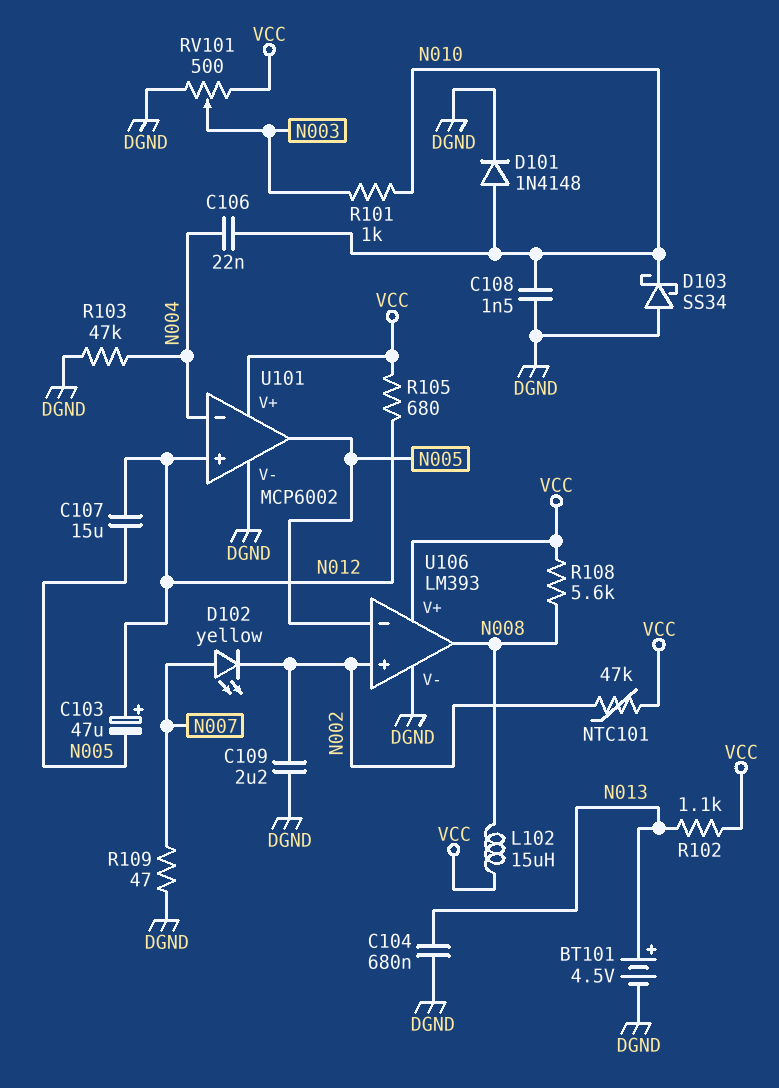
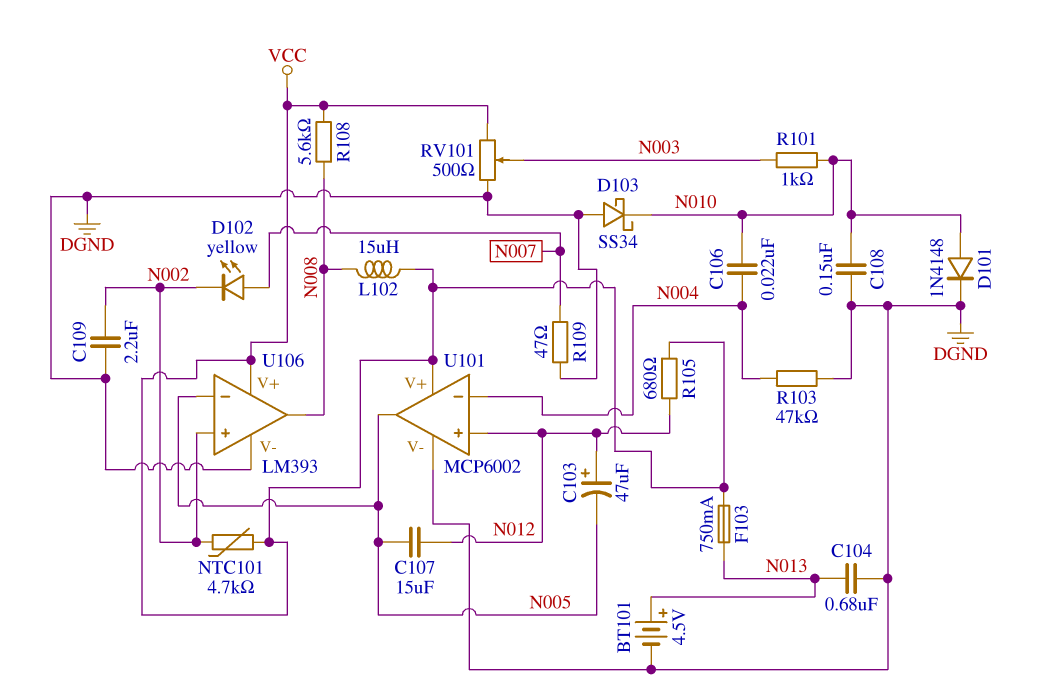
C108: 1.5nF (DGND, N010) -> 150nF (DGND, N010)
F103: none -> 750mA (N013, VCC)
NTC101: 47k (N002, VCC) -> 4.7k (N002, VCC)
R102: 1.1k (N013, VCC) -> none

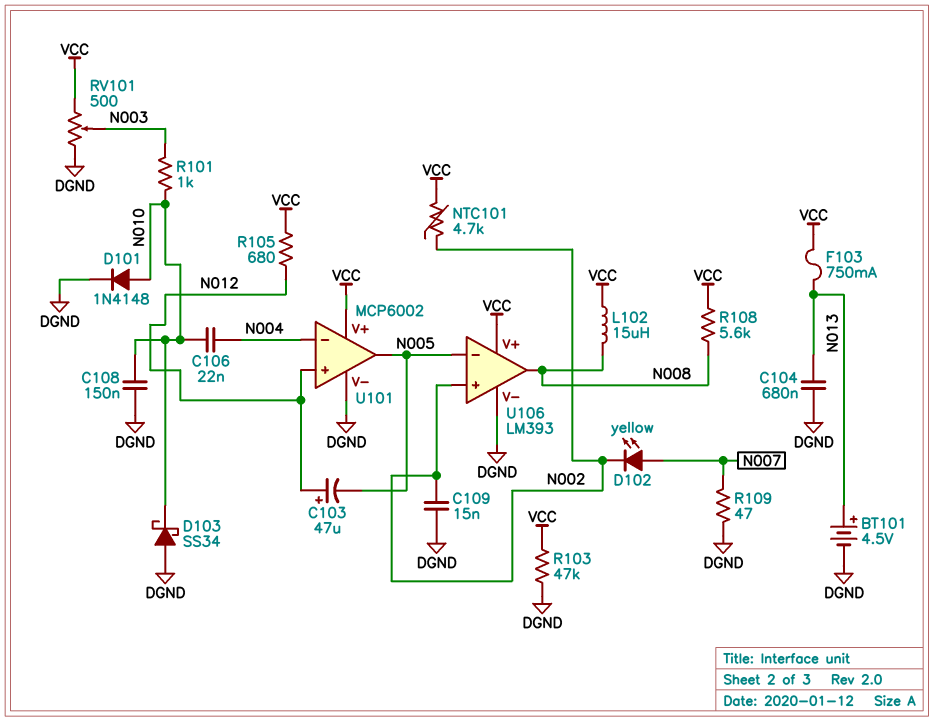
C107: 15uF (N005, N012) -> none
C109: 2.2uF (DGND, N002) -> 15nF (DGND, N002)
R103: 47k (DGND, N004) -> 47k (DGND, VCC)

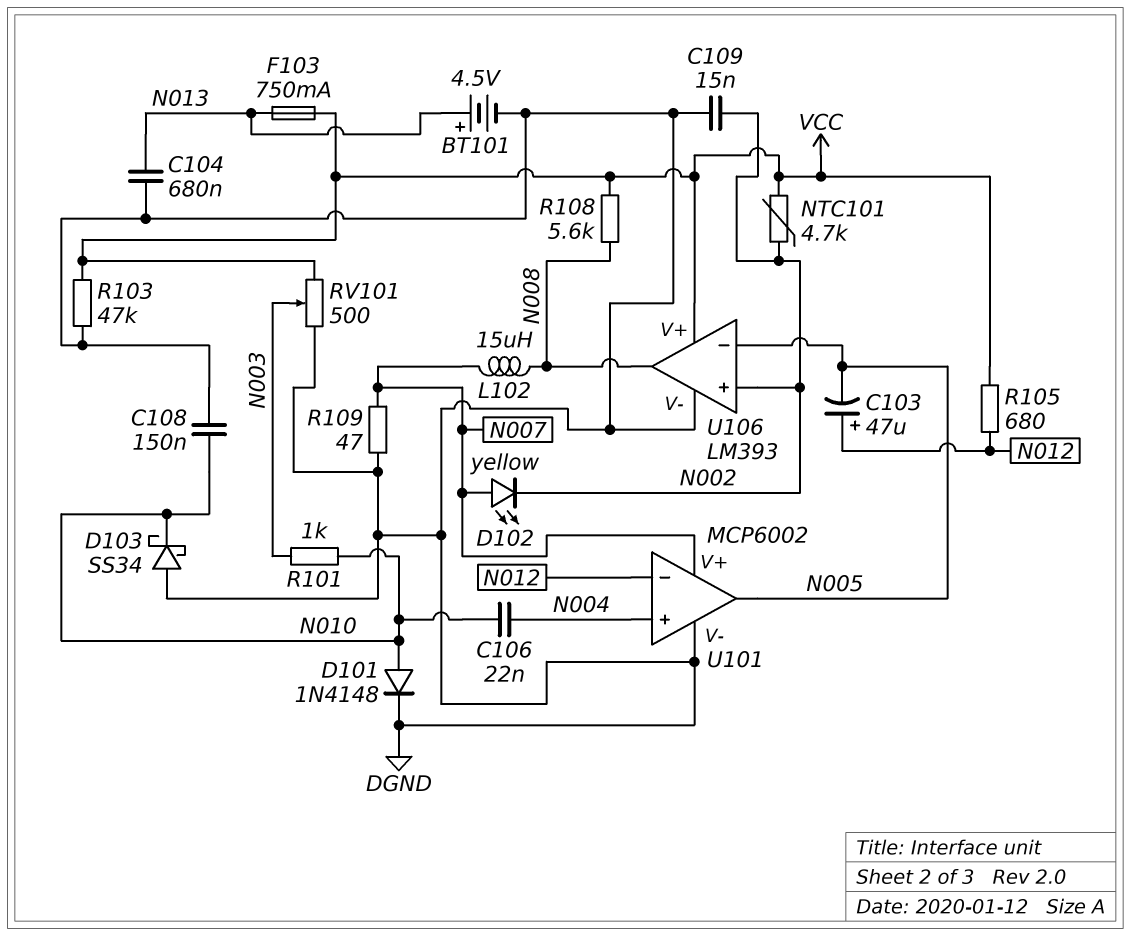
L102: 15uH (N008, VCC) -> 15uH (N007, N008)
U101 pin V+: VCC -> N007
U101 pin in+: N012 -> N004
U101 pin in-: N004 -> N012

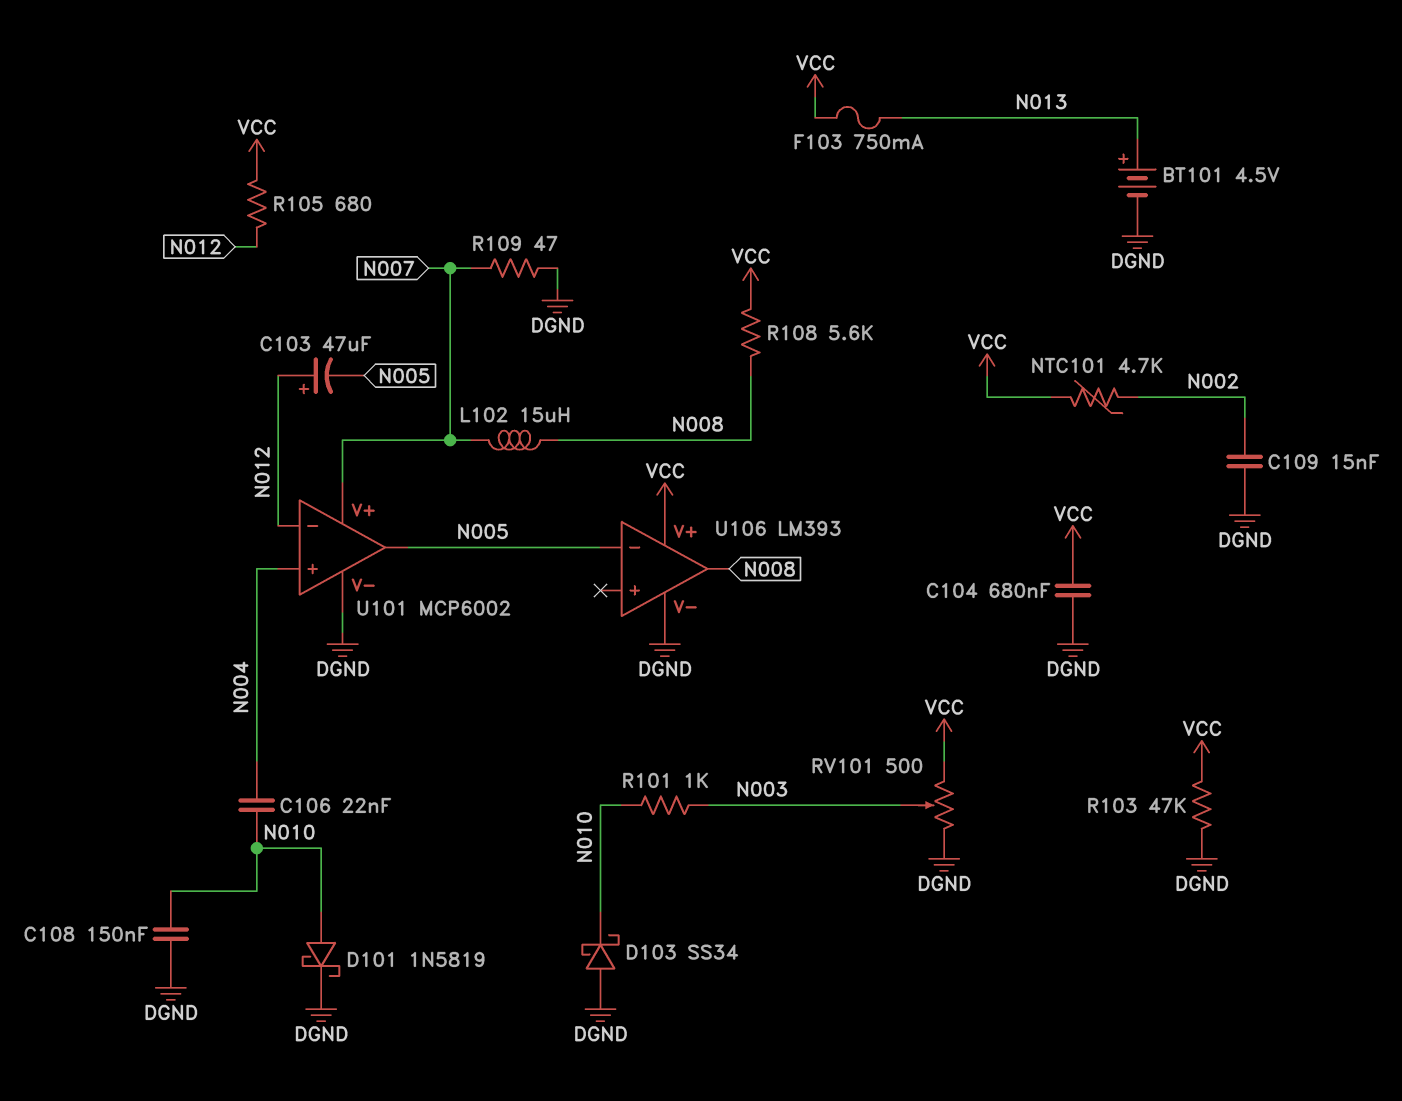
C104: 680nF (DGND, N013) -> 680nF (DGND, VCC)
D101: diode 1N4148 (A N010, K DGND) -> schottky 1N5819 (A N010, K DGND)
D102: LED yellow (A N007, K N002) -> none
U106 pin in+: N002 -> none

